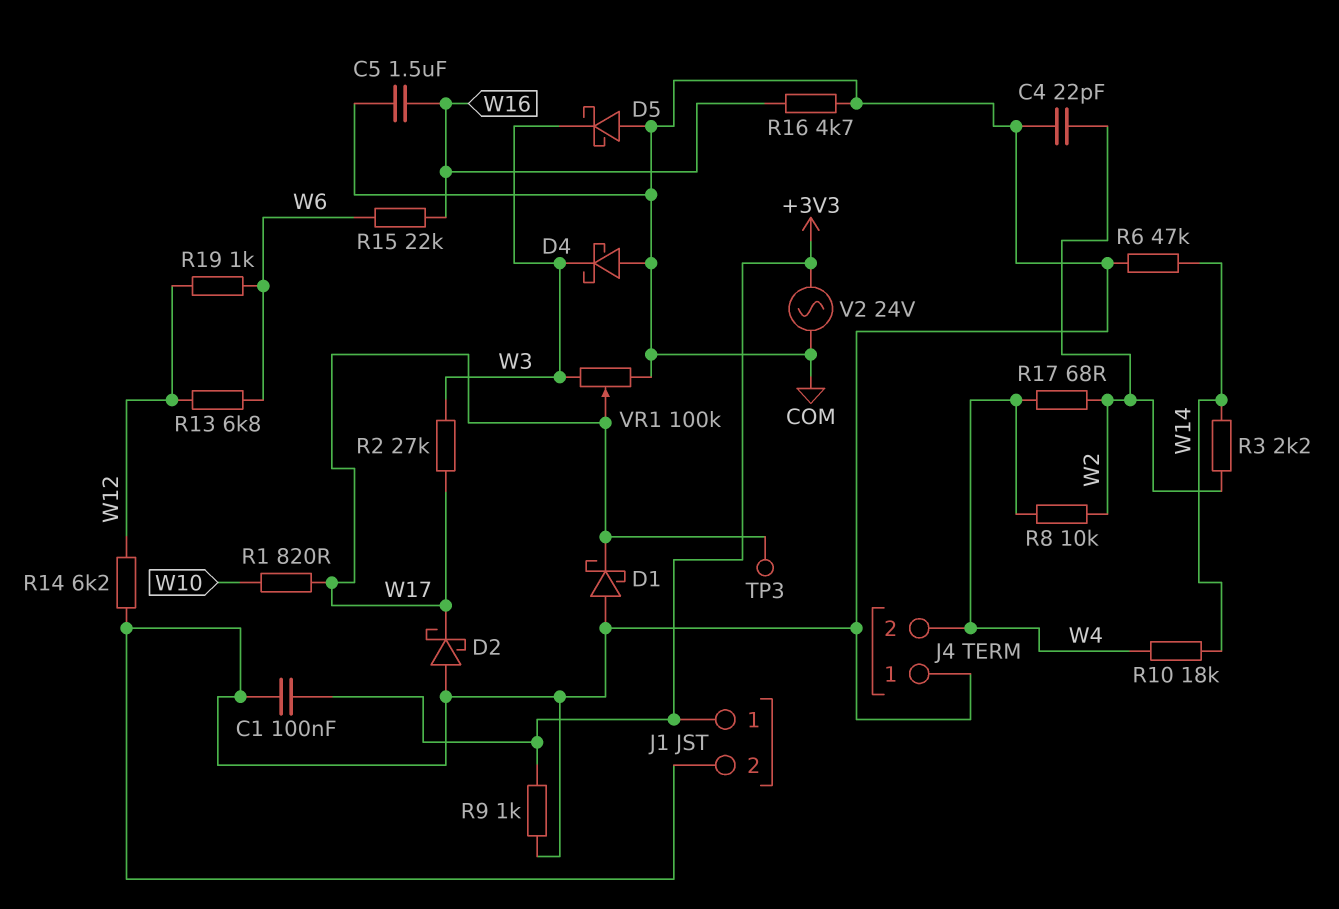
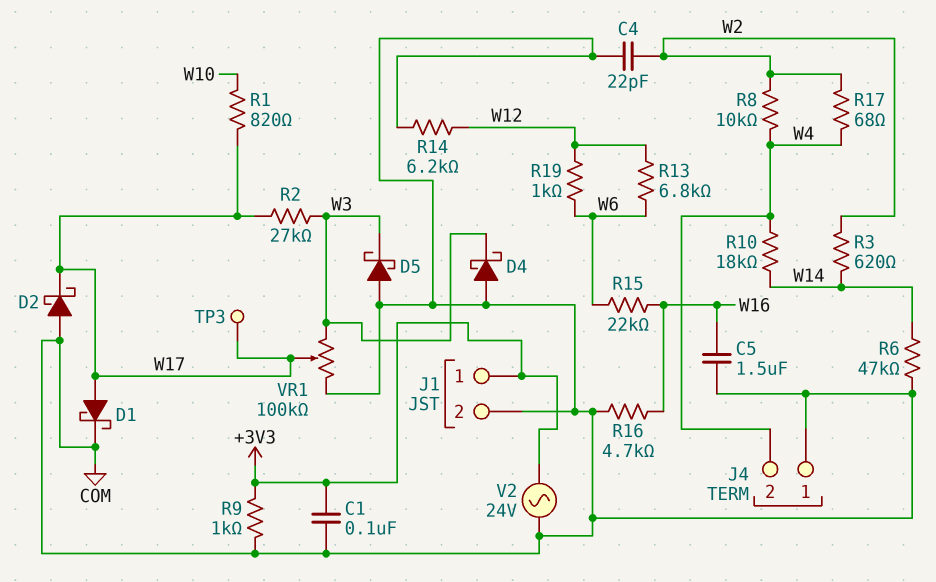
D1: schottky (A COM, K W17) -> schottky (A W17, K COM)
R3: 2.2k (W2, W14) -> 620 (W2, W14)

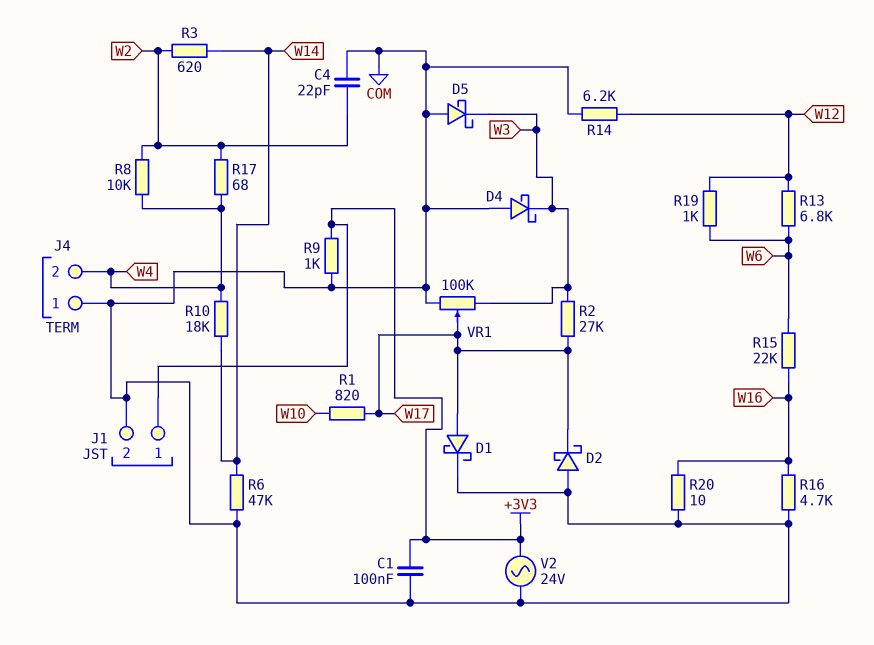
C5: 1.5uF (COM, W16) -> none
R20: none -> 10 (COM, W16)
TP3: test point (W17) -> none

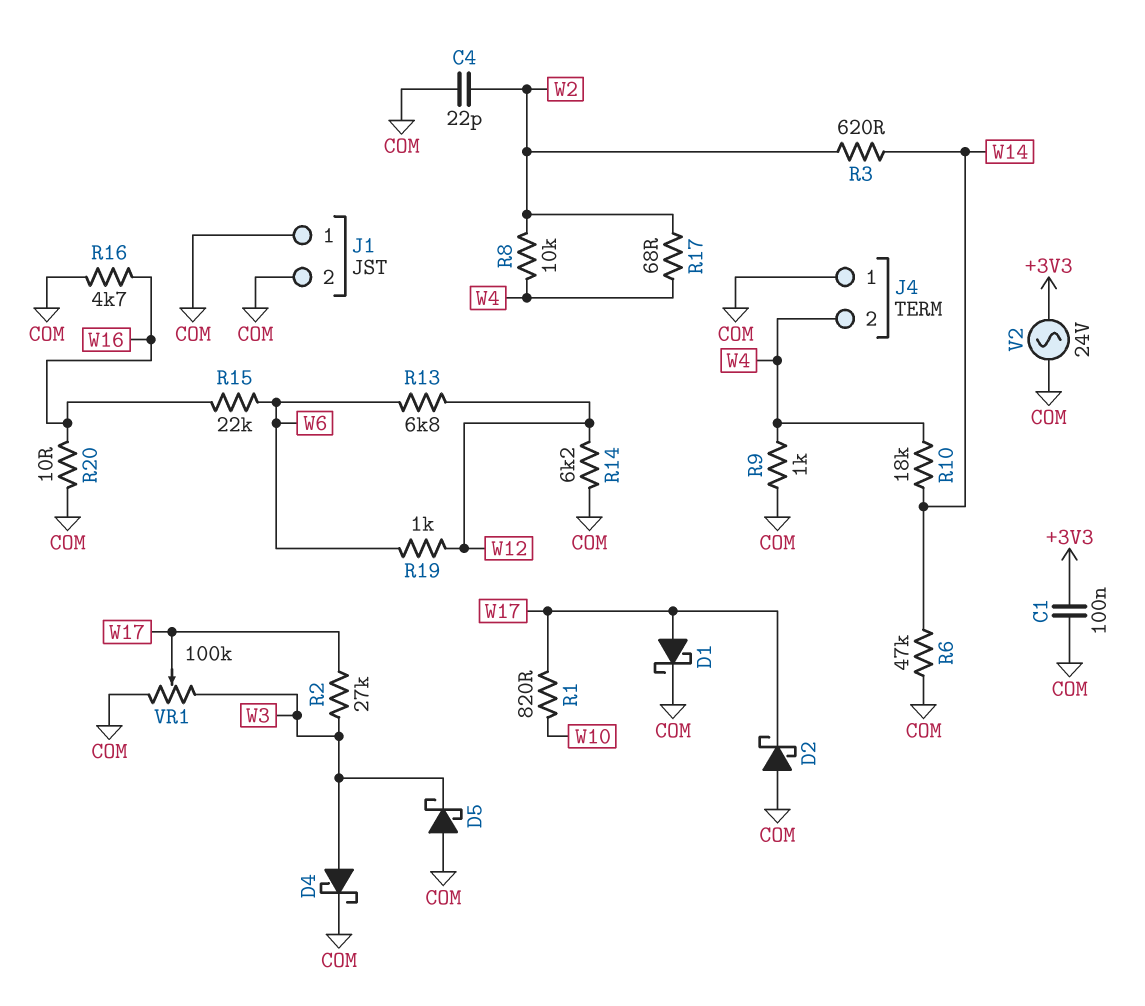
D4: schottky (A COM, K W3) -> schottky (A W3, K COM)
J1 pin 1: +3V3 -> COM
R9: 1k (+3V3, COM) -> 1k (COM, W4)

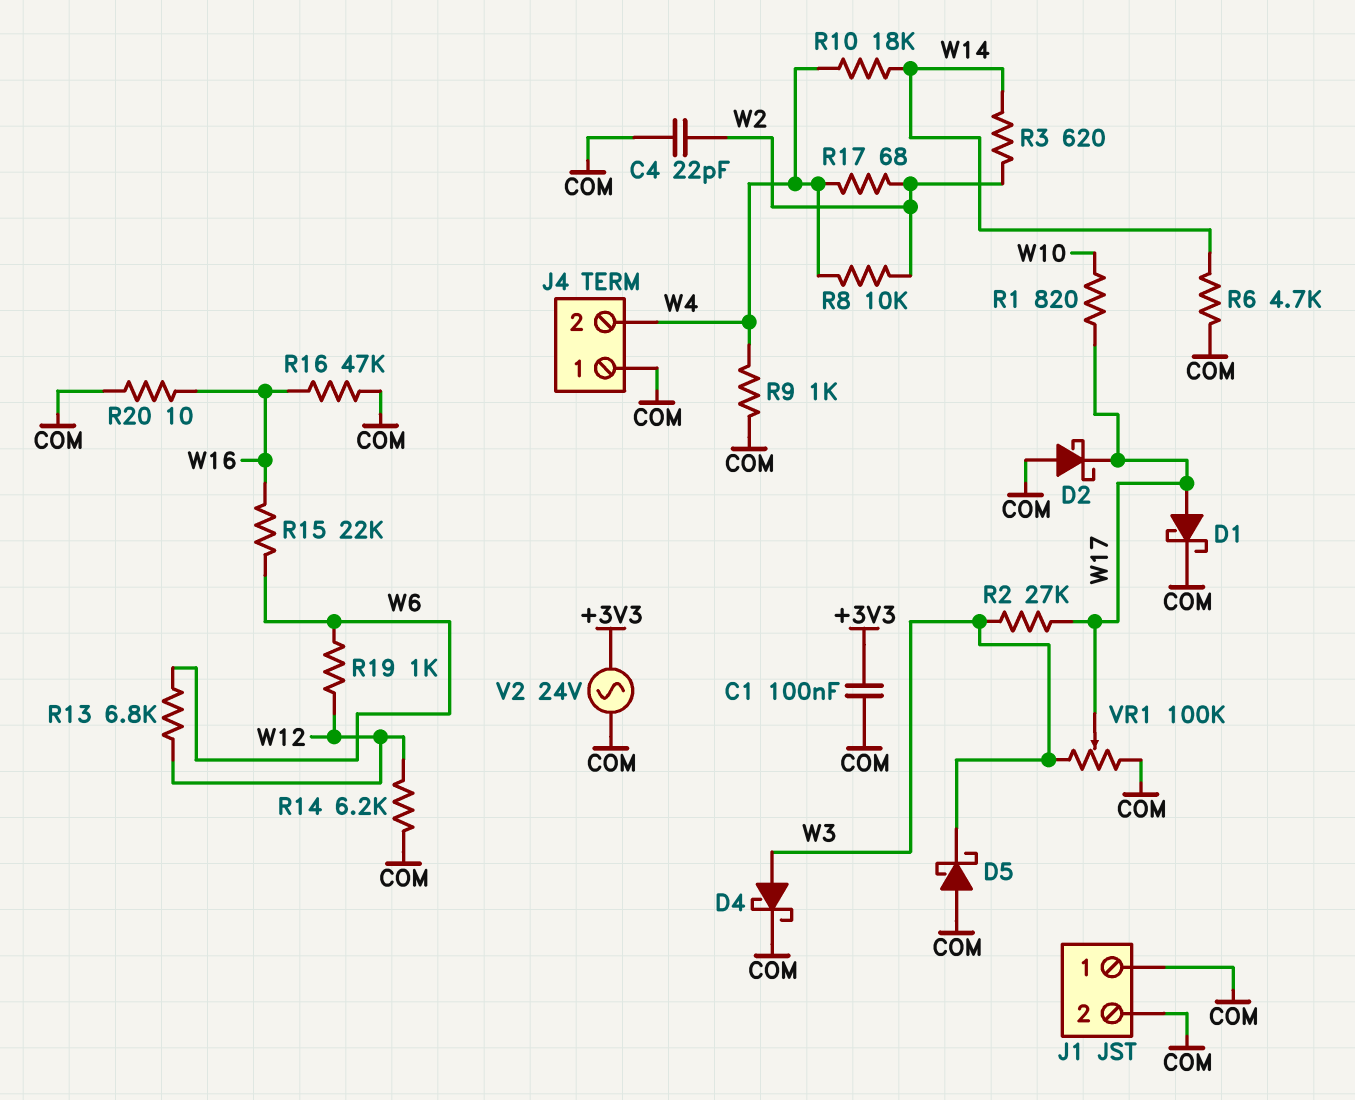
R6: 47k (COM, W14) -> 4.7k (COM, W14)
R16: 4.7k (COM, W16) -> 47k (COM, W16)

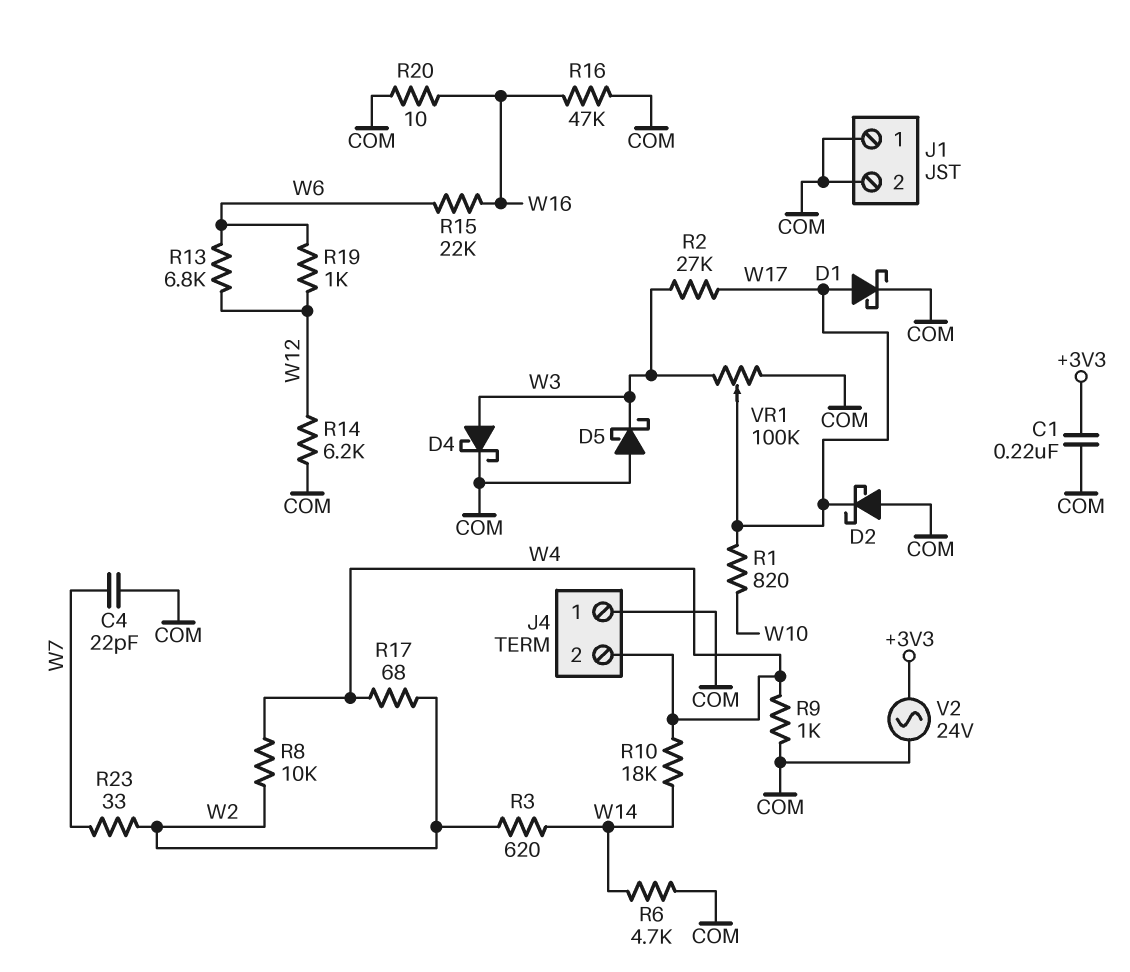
C1: 100nF (+3V3, COM) -> 220nF (+3V3, COM)
C4: 22pF (COM, W2) -> 22pF (COM, W7)
R23: none -> 33 (W2, W7)

